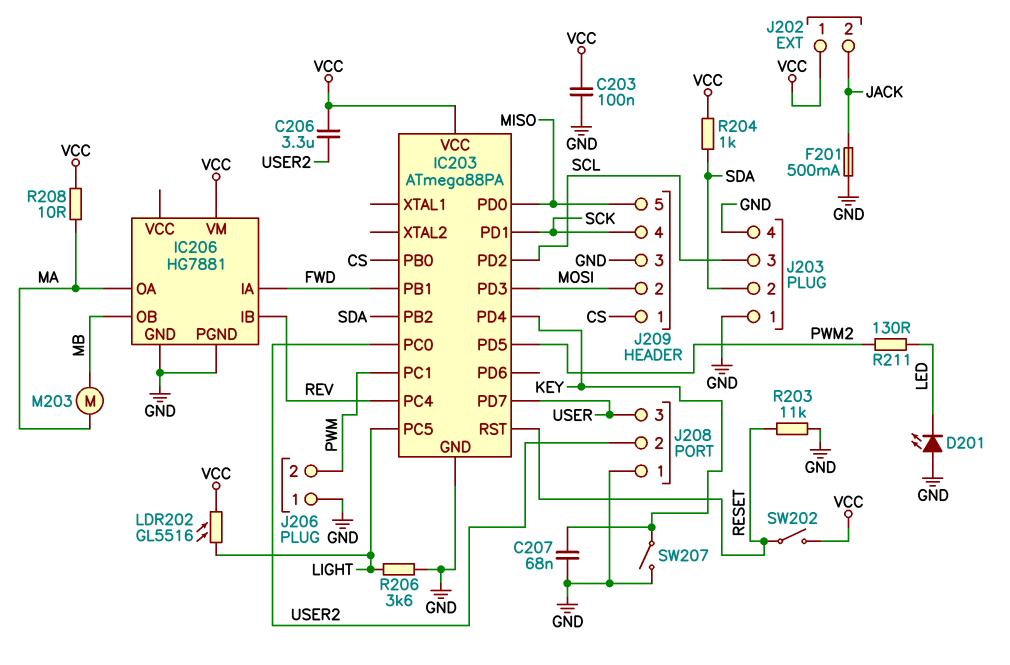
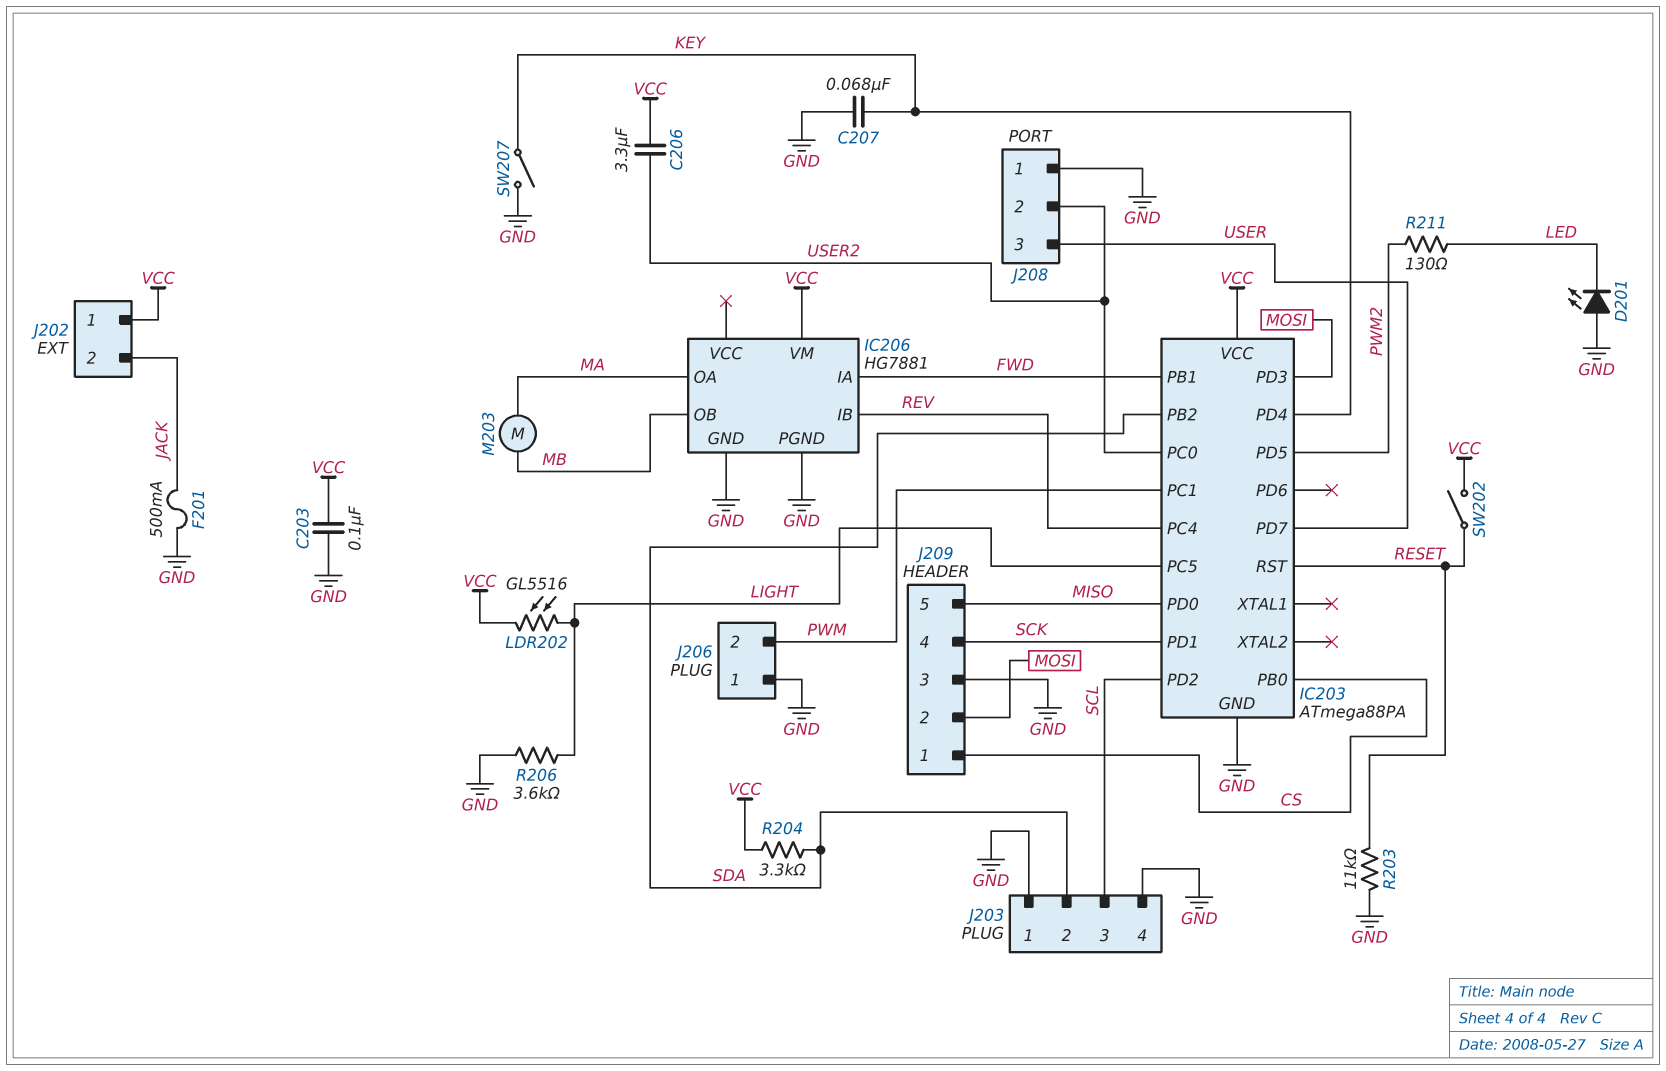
R204: 1k (SDA, VCC) -> 3.3k (SDA, VCC)
R208: 10 (MA, VCC) -> none

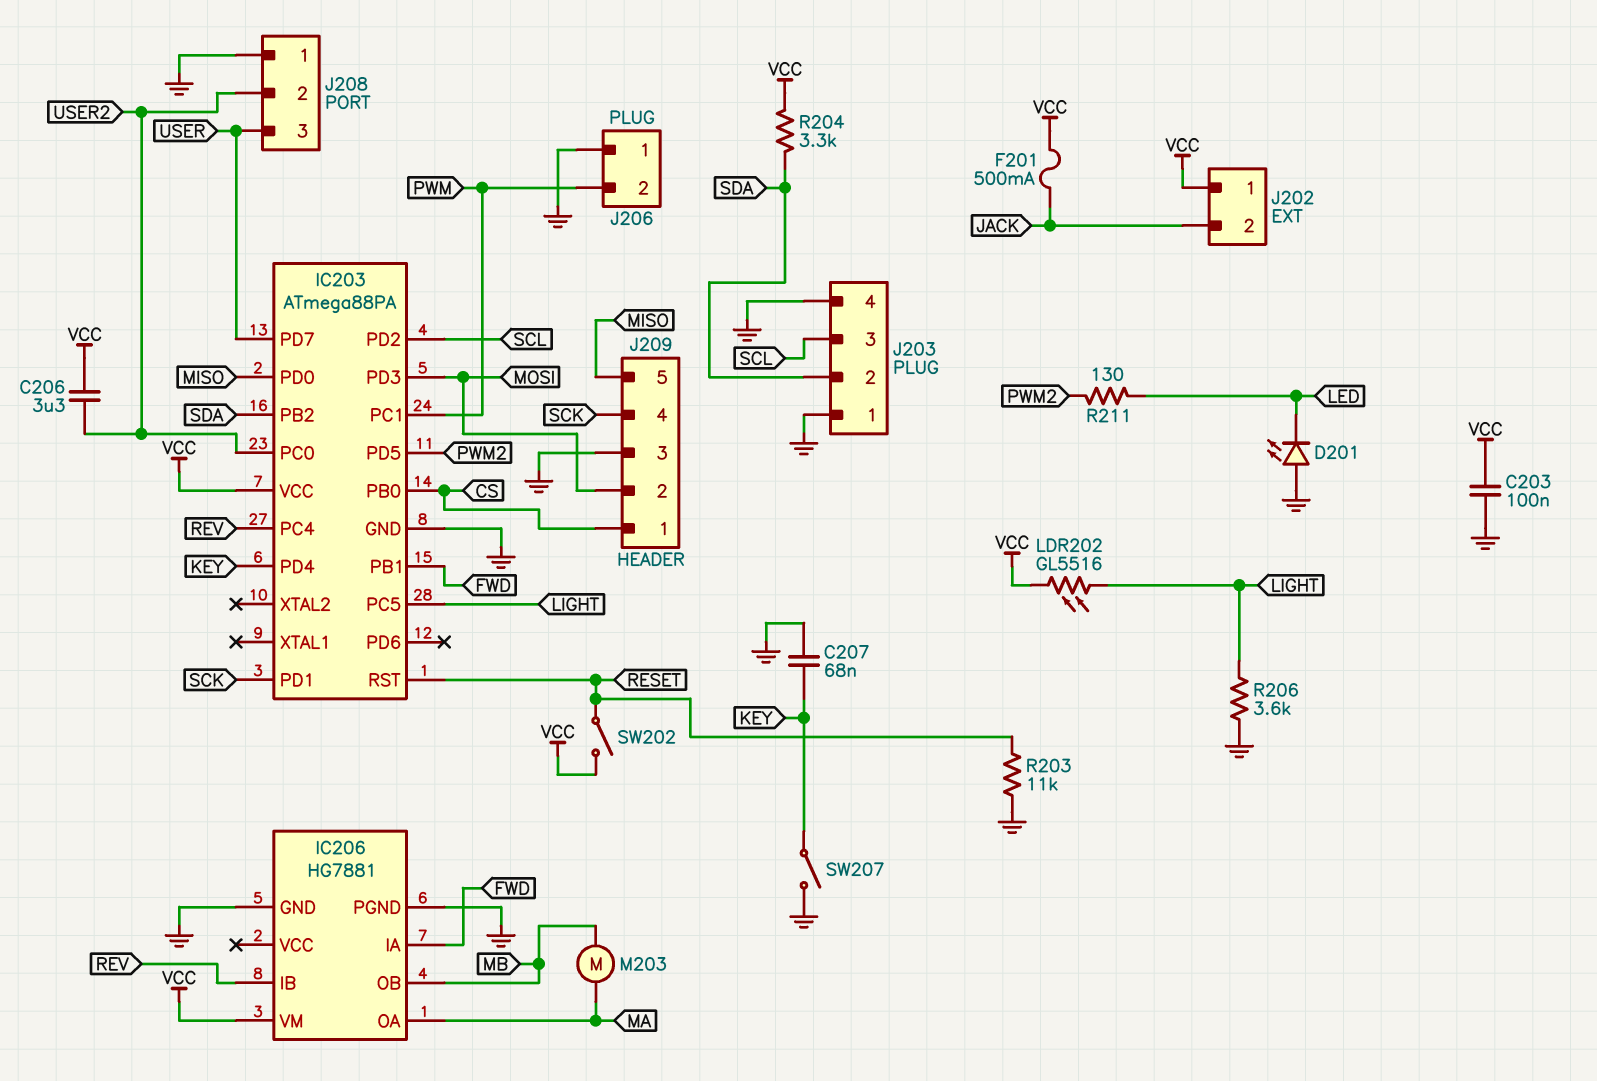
F201: 500mA (GND, JACK) -> 500mA (JACK, VCC)

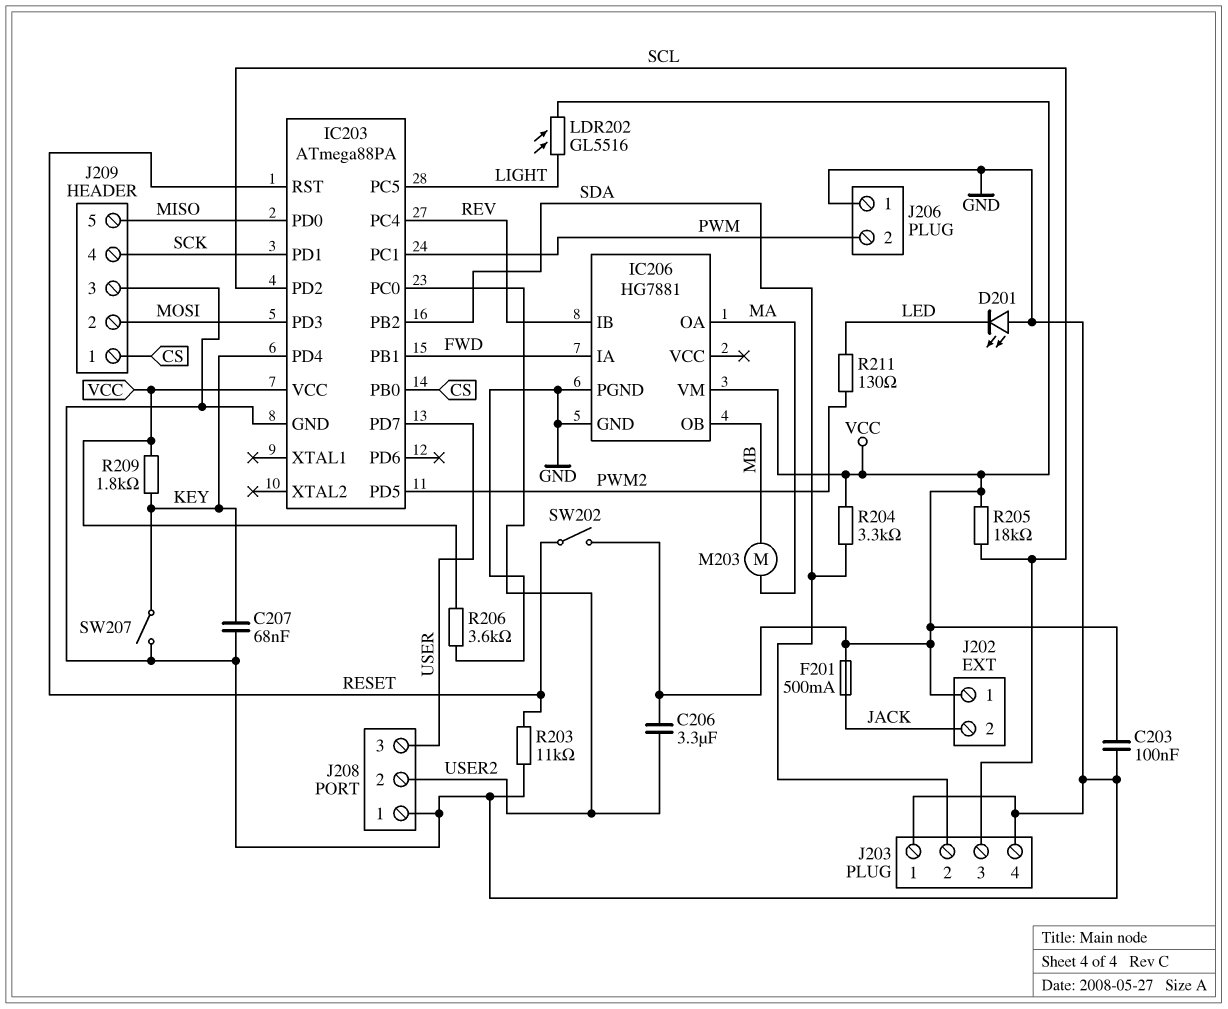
R205: none -> 18k (SCL, VCC)
R206: 3.6k (GND, LIGHT) -> 3.6k (GND, VCC)
R209: none -> 1.8k (KEY, VCC)

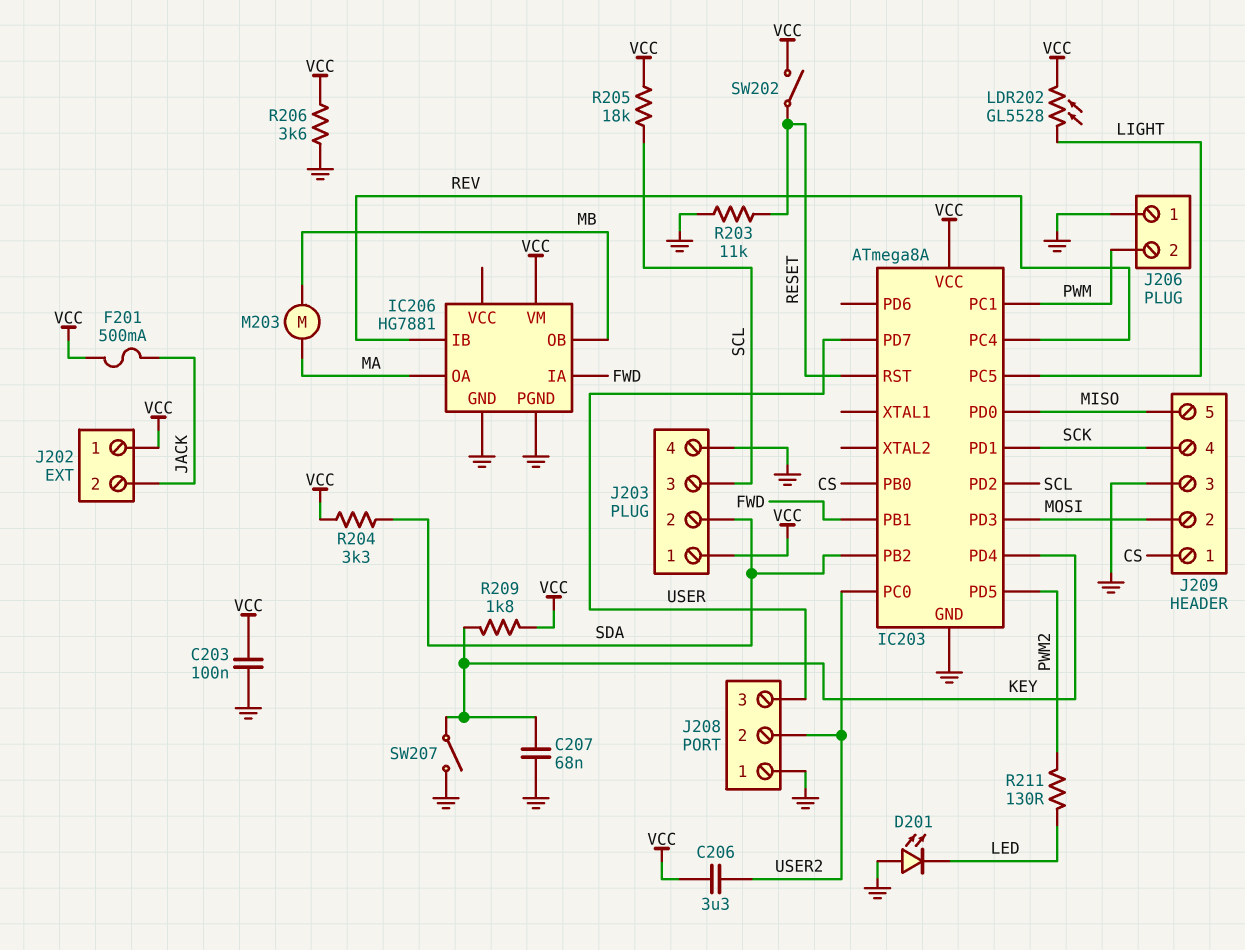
IC203: ATmega88PA -> ATmega8A
J203 pin 1: GND -> VCC
LDR202: GL5516 (LIGHT, VCC) -> GL5528 (LIGHT, VCC)

